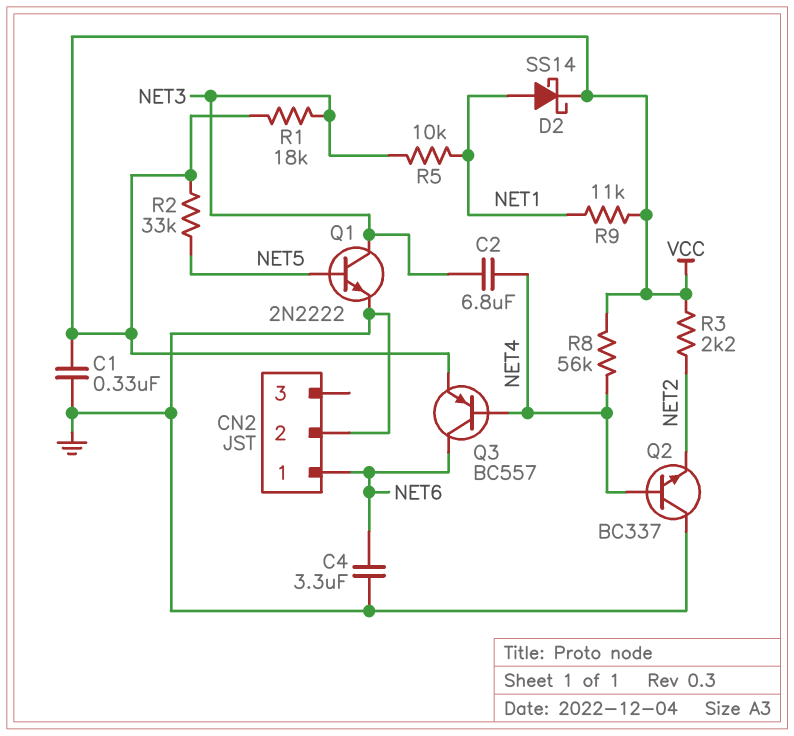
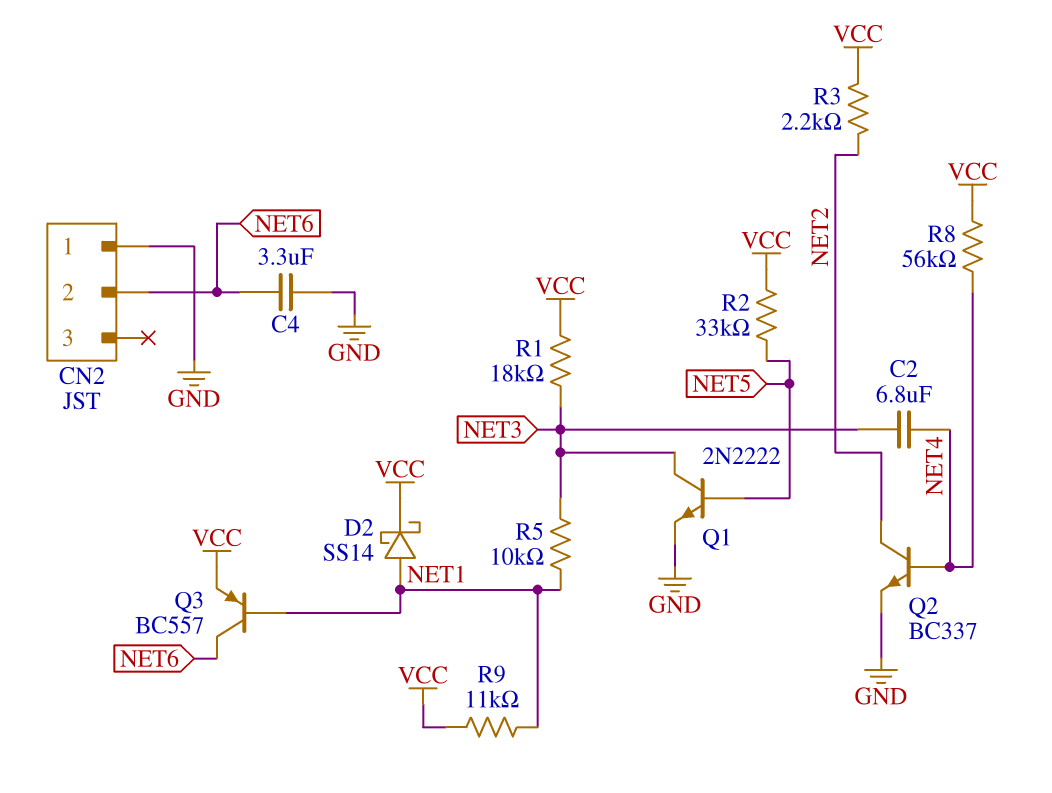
C1: 330nF (GND, VCC) -> none
CN2 pin 1: NET6 -> GND
CN2 pin 2: GND -> NET6
Q2: NPN BC337 (B NET4, C GND, E NET2) -> NPN BC337 (B NET4, C NET2, E GND)
Q3: PNP BC557 (B NET4, C NET6, E VCC) -> PNP BC557 (B NET1, C NET6, E VCC)

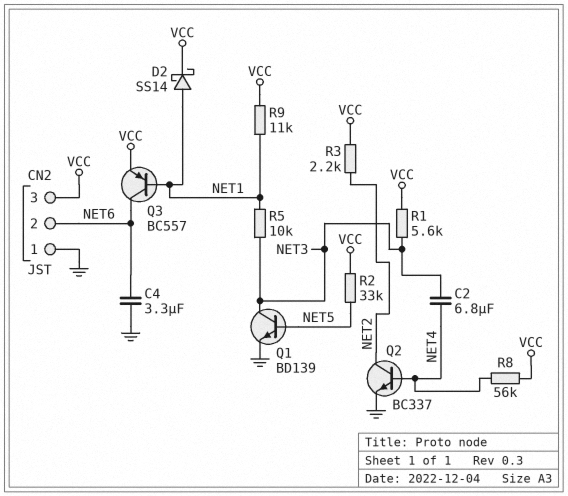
CN2 pin 3: none -> VCC
Q1: NPN 2N2222 (B NET5, C NET3, E GND) -> NPN BD139 (B NET5, C NET3, E GND)
R1: 18k (NET3, VCC) -> 5.6k (NET3, VCC)

